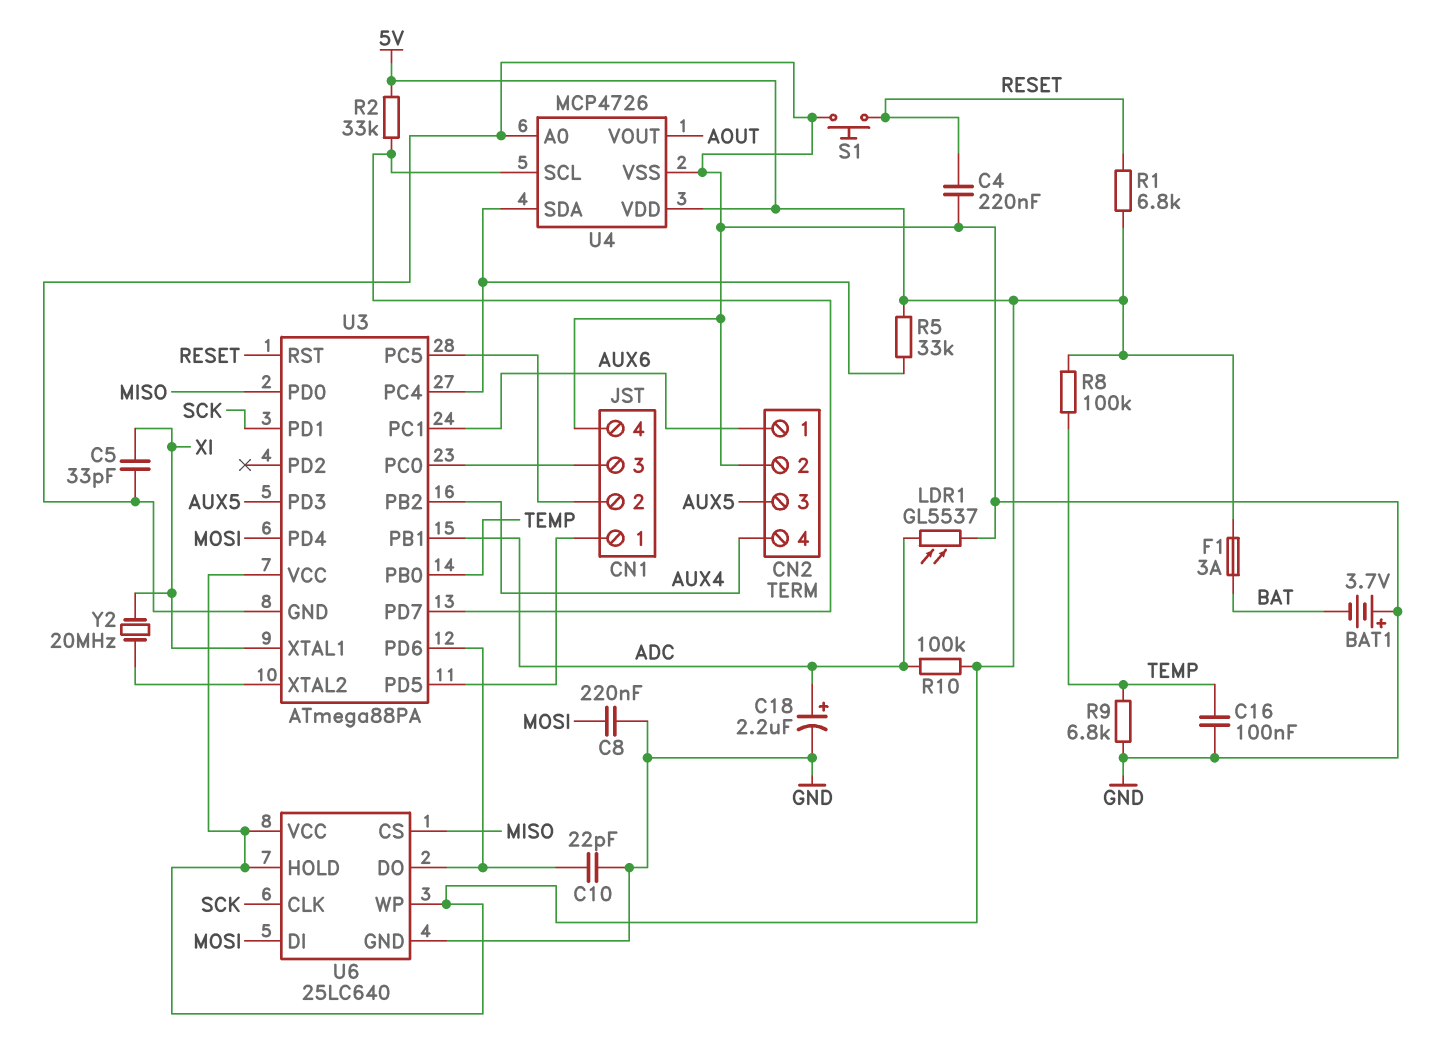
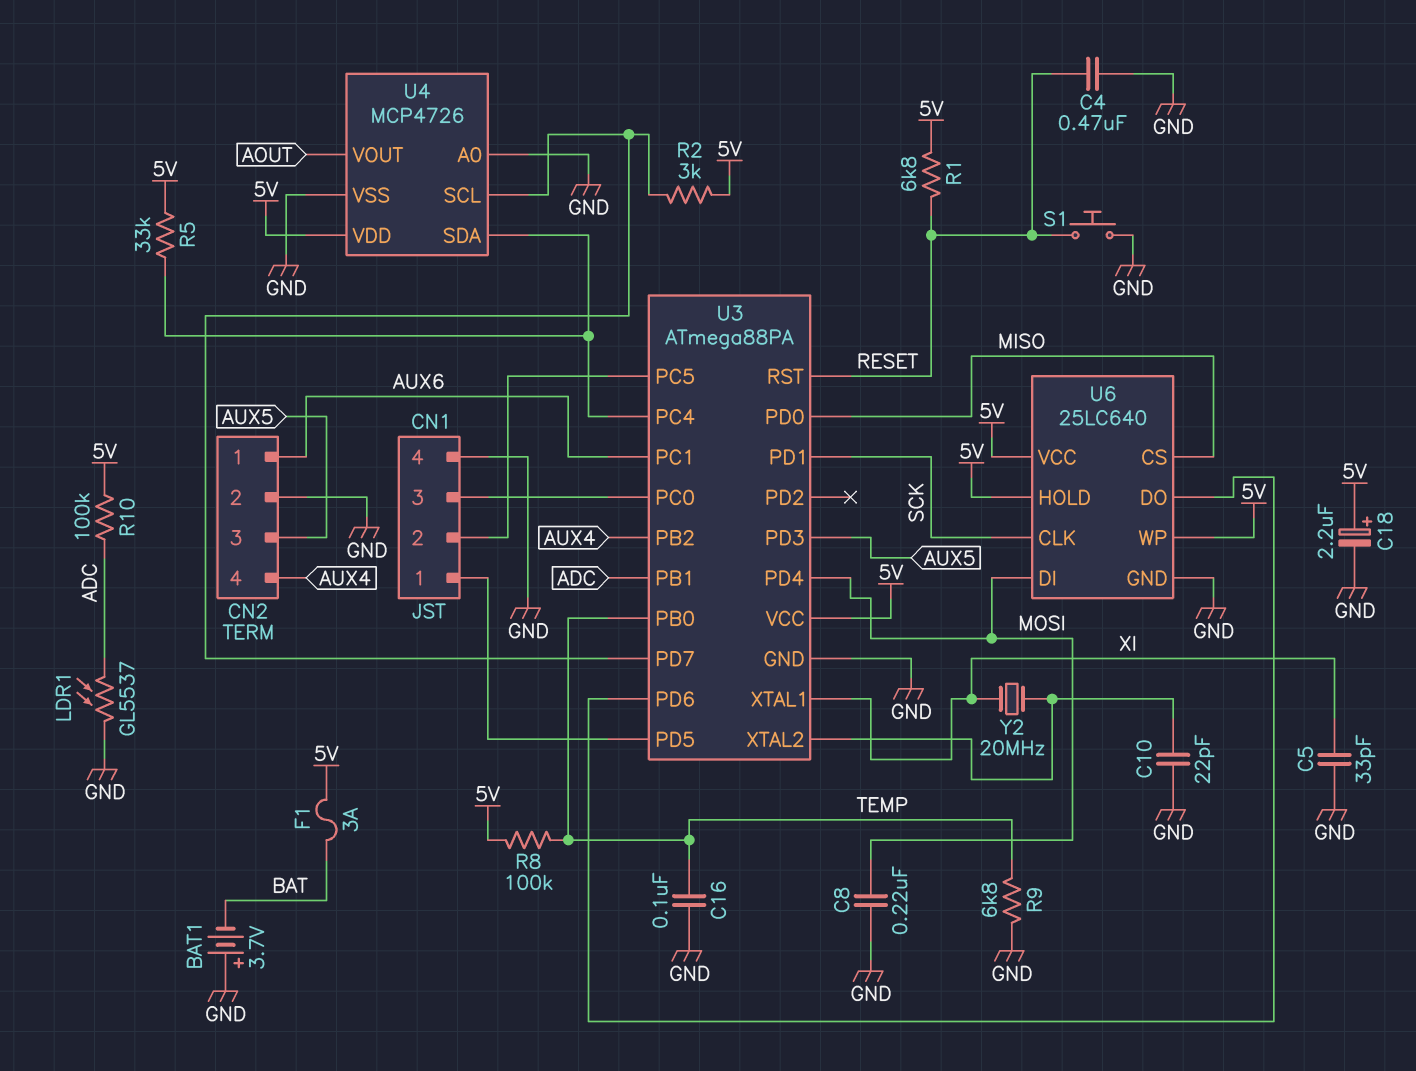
C4: 220nF (GND, RESET) -> 470nF (GND, RESET)
C10: 22pF (GND, U3/PD6) -> 22pF (GND, U3/XTAL2)
C18: 2.2uF (plus ADC, minus GND) -> 2.2uF (plus 5V, minus GND)
R2: 33k (5V, U3/PD7) -> 3k (5V, U3/PD7)

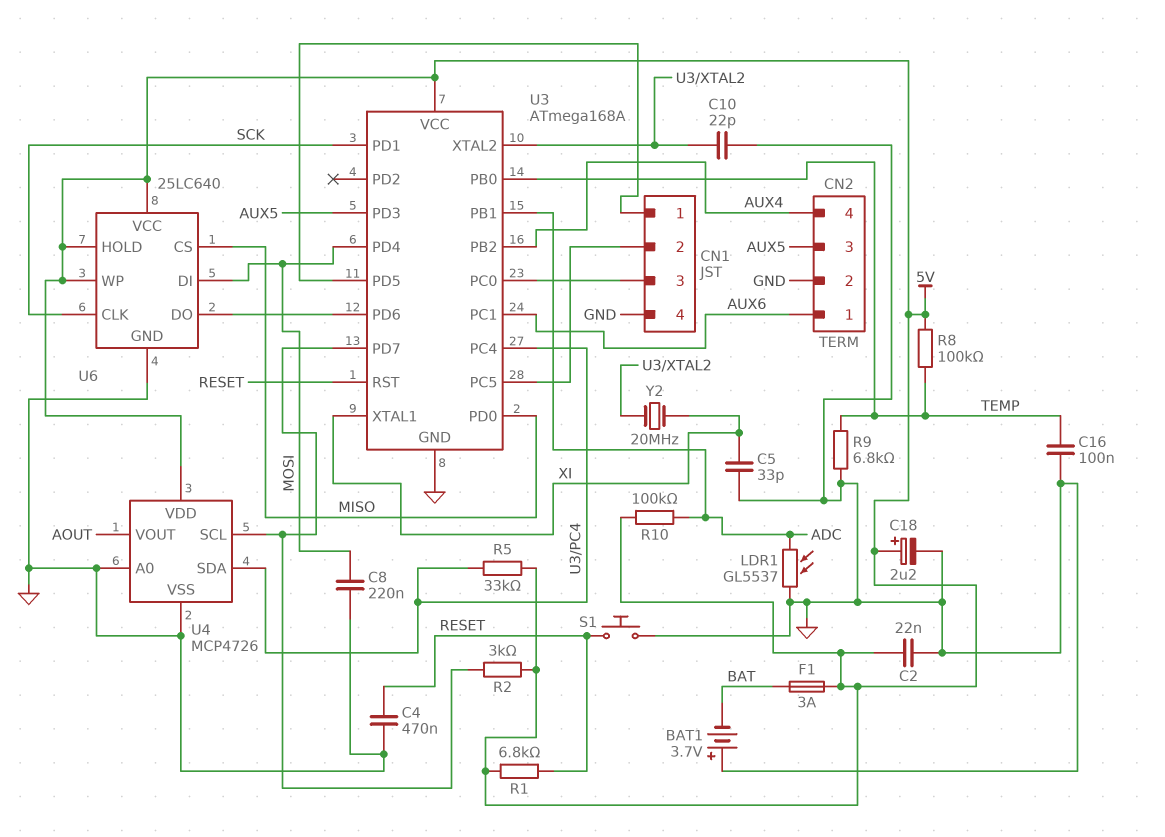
C2: none -> 22nF (5V, GND)
U3: ATmega88PA -> ATmega168A

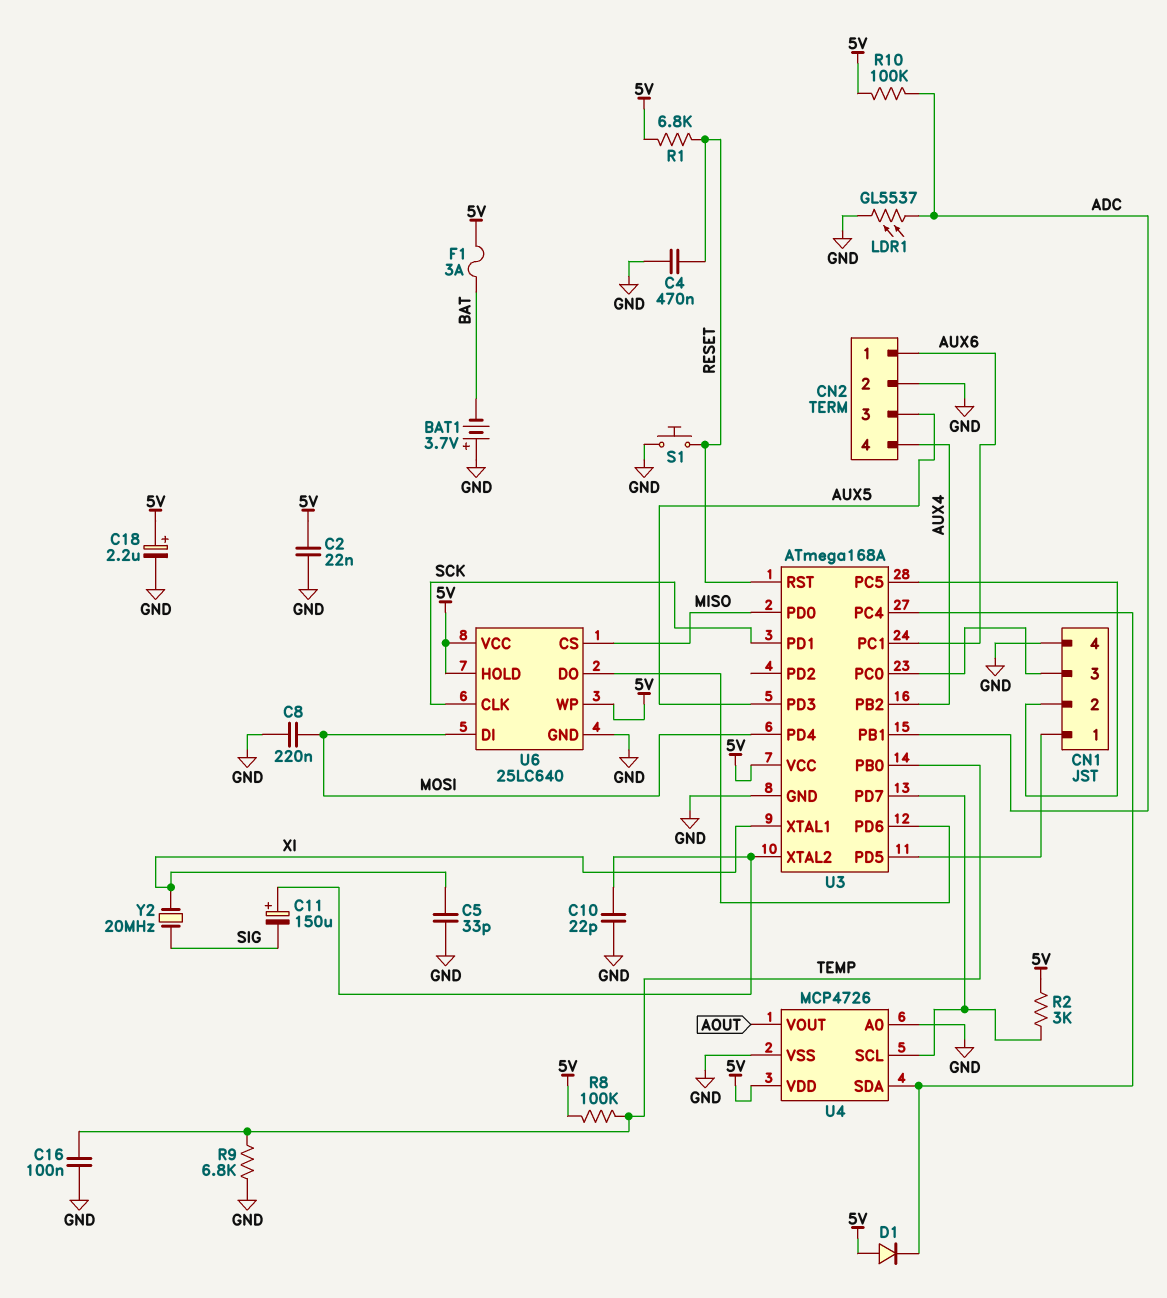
C11: none -> 150uF (plus U3/XTAL2, minus SIG)
D1: none -> diode (A 5V, K U3/PC4)
R5: 33k (5V, U3/PC4) -> none
Y2: 20MHz (U3/XTAL2, XI) -> 20MHz (SIG, XI)

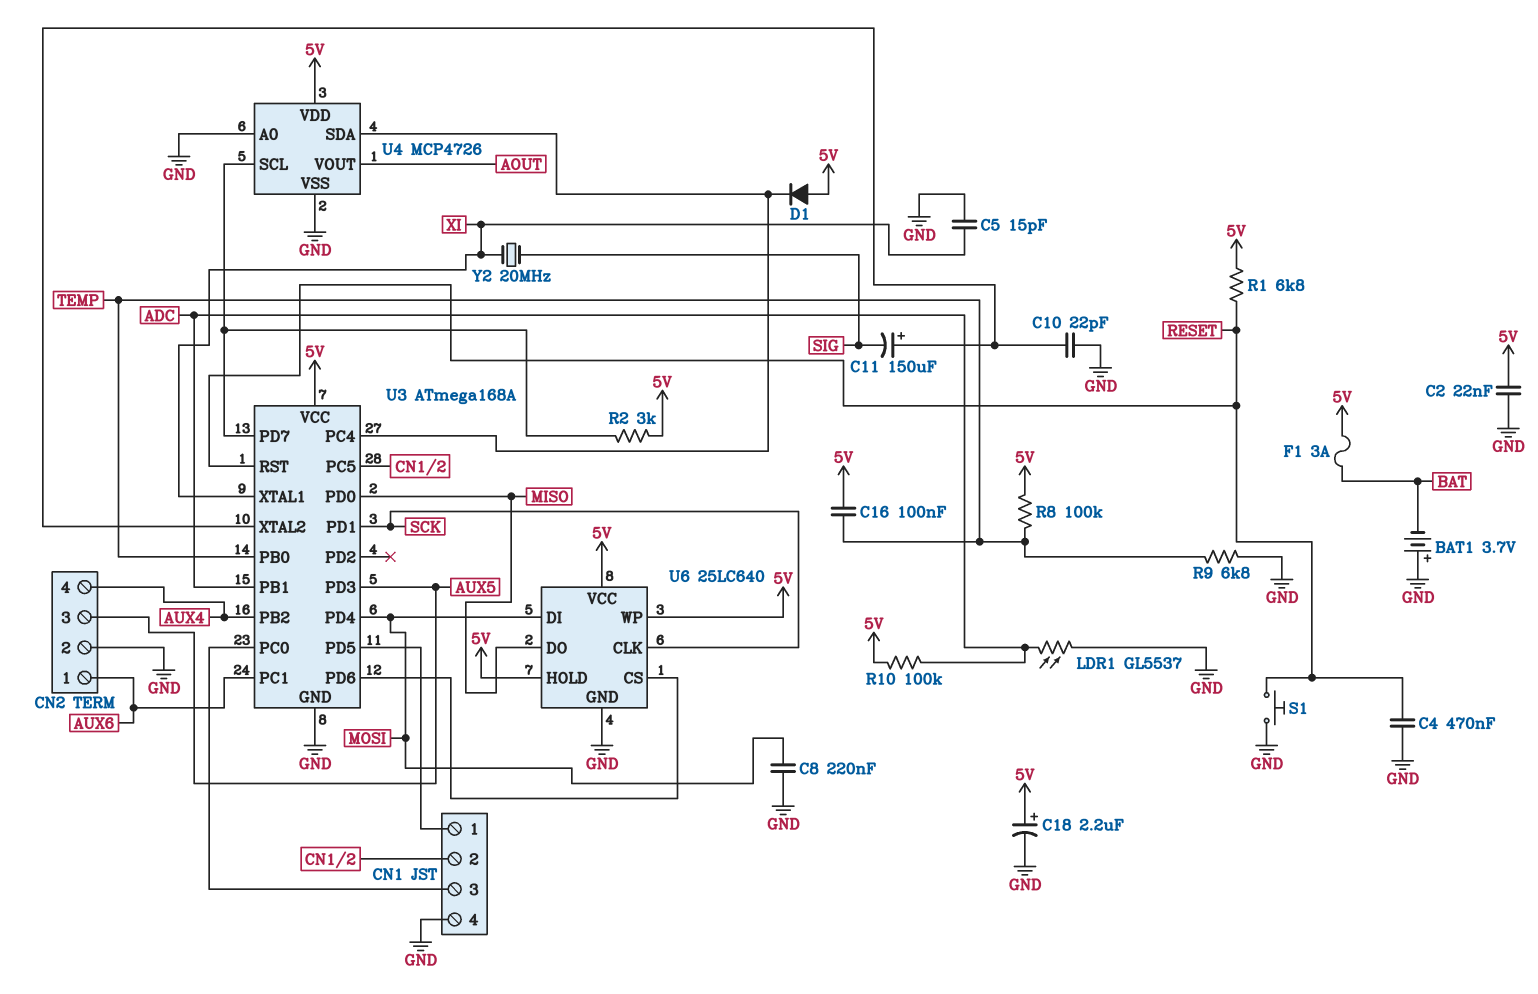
C5: 33pF (GND, XI) -> 15pF (GND, XI)
C16: 100nF (GND, TEMP) -> 100nF (5V, TEMP)
U6 pin CS: MISO -> U3/PD6
U6 pin DO: U3/PD6 -> MISO

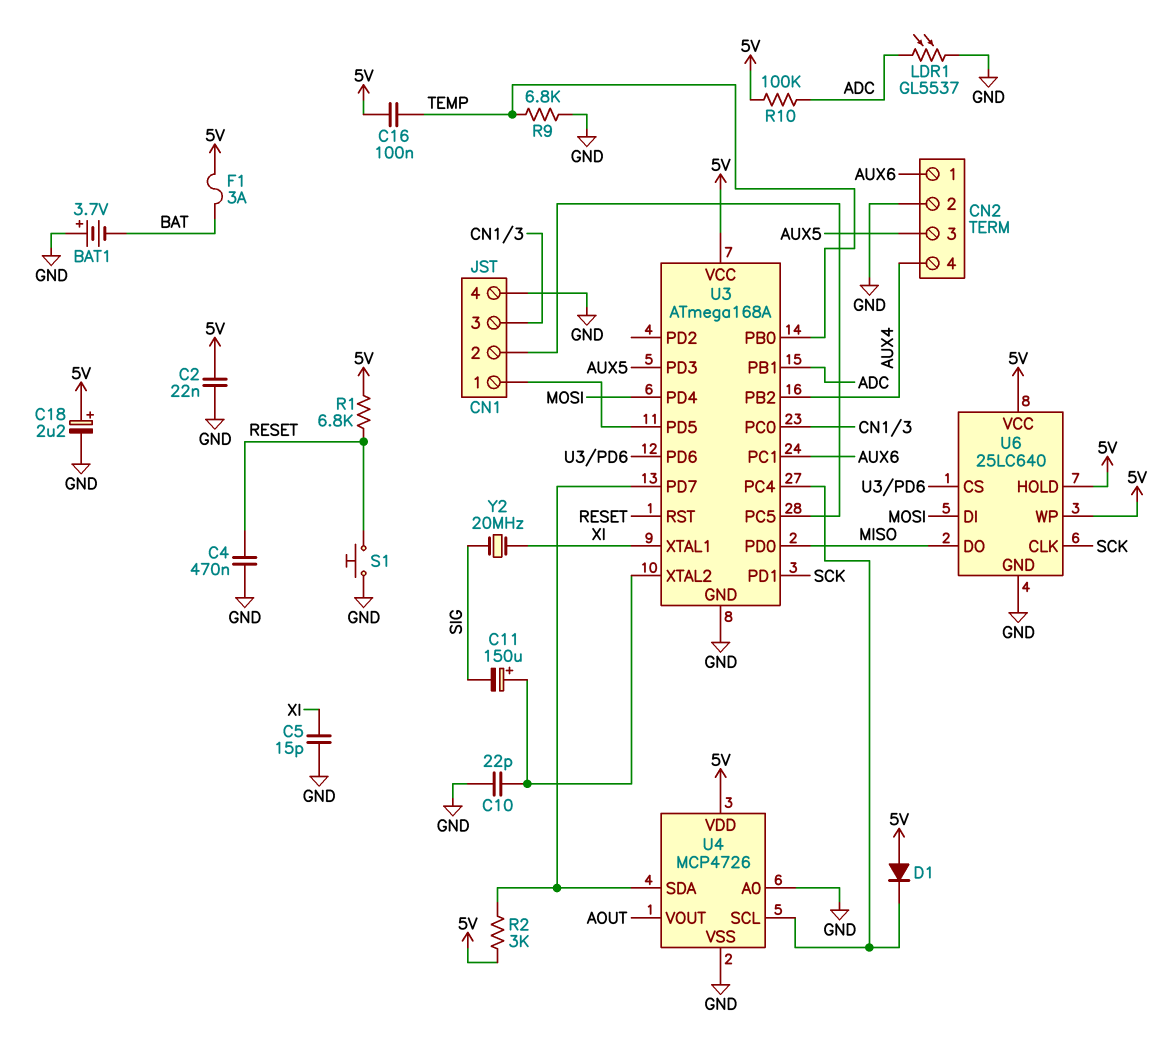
C8: 220nF (GND, MOSI) -> none
R8: 100k (5V, TEMP) -> none
U4 pin SCL: U3/PD7 -> U3/PC4
U4 pin SDA: U3/PC4 -> U3/PD7

